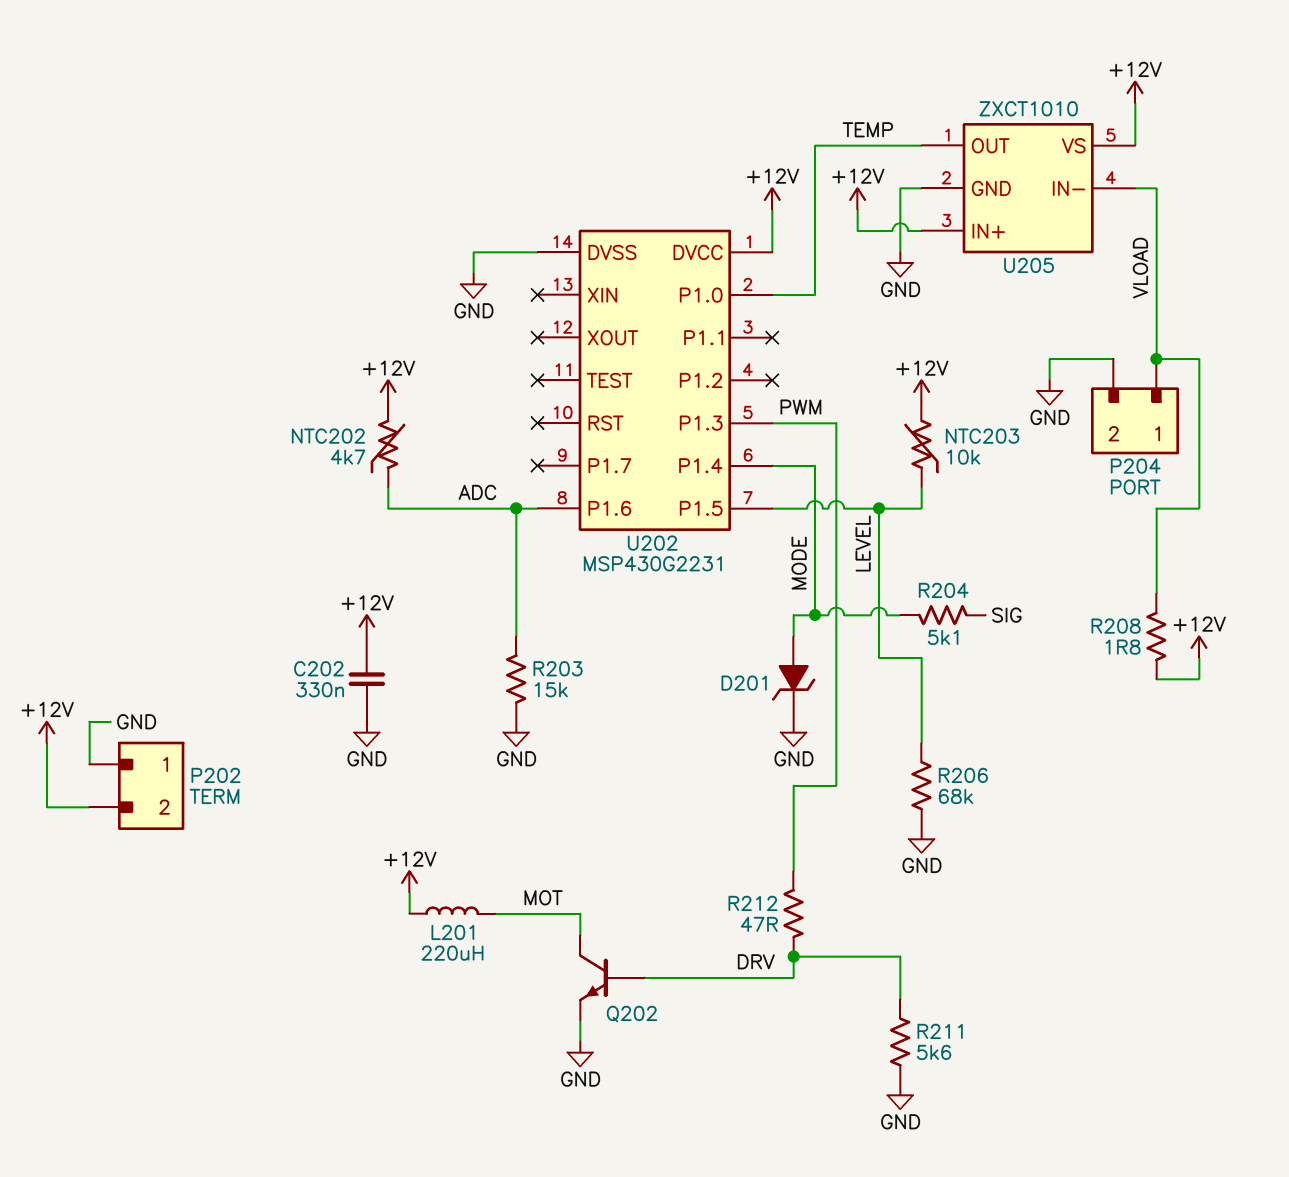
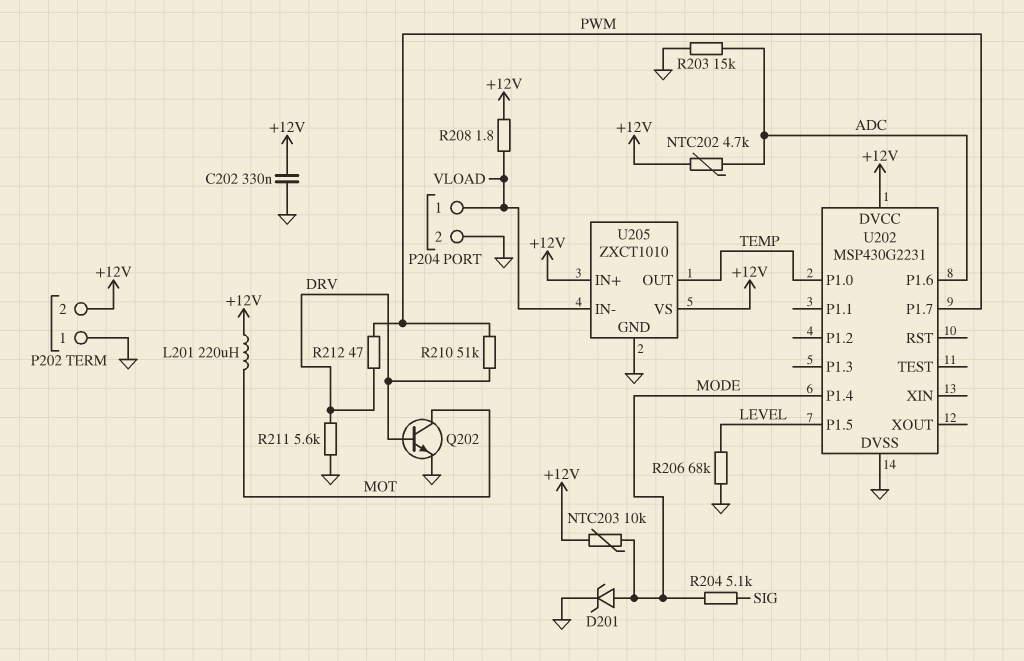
NTC203: 10k (+12V, LEVEL) -> 10k (+12V, MODE)
R210: none -> 51k (DRV, PWM)
U202 pin P1.3: PWM -> none
U202 pin P1.7: none -> PWM

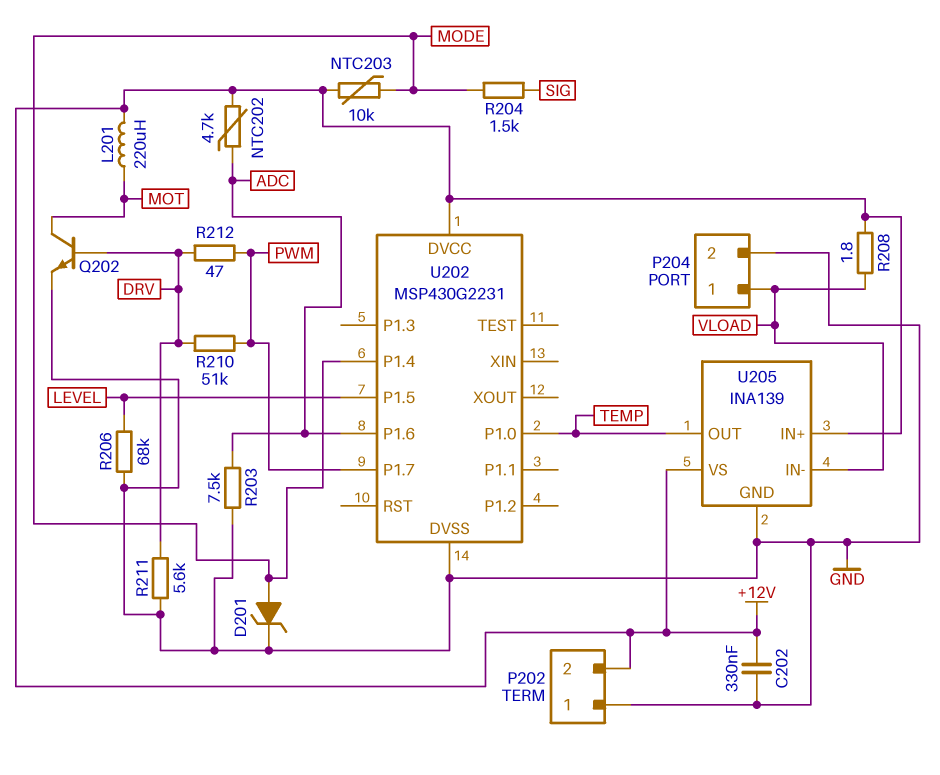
R203: 15k (ADC, GND) -> 7.5k (ADC, GND)
R204: 5.1k (MODE, SIG) -> 1.5k (MODE, SIG)
U205: ZXCT1010 -> INA139

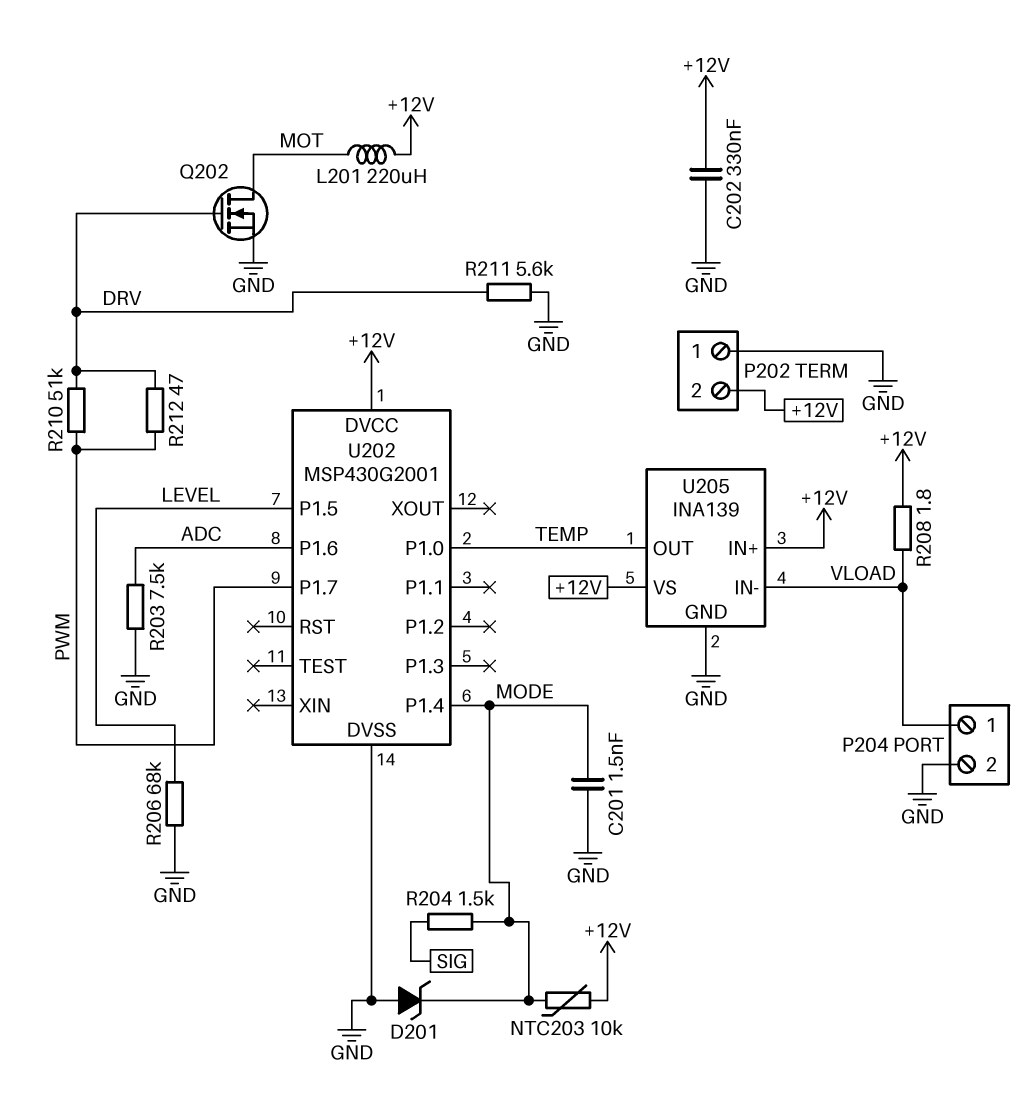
C201: none -> 1.5nF (GND, MODE)
D201: zener (A MODE, K GND) -> zener (A GND, K MODE)
NTC202: 4.7k (+12V, ADC) -> none
Q202: NPN (B DRV, C MOT, E GND) -> NMOS (G DRV, D MOT, S GND)
U202: MSP430G2231 -> MSP430G2001

